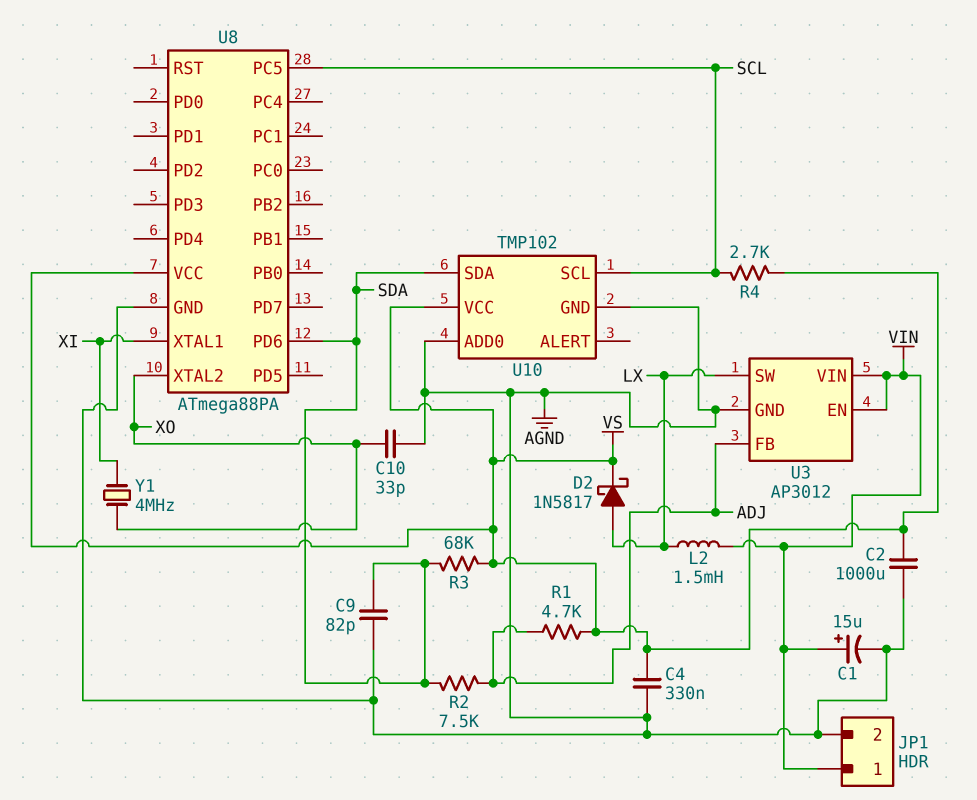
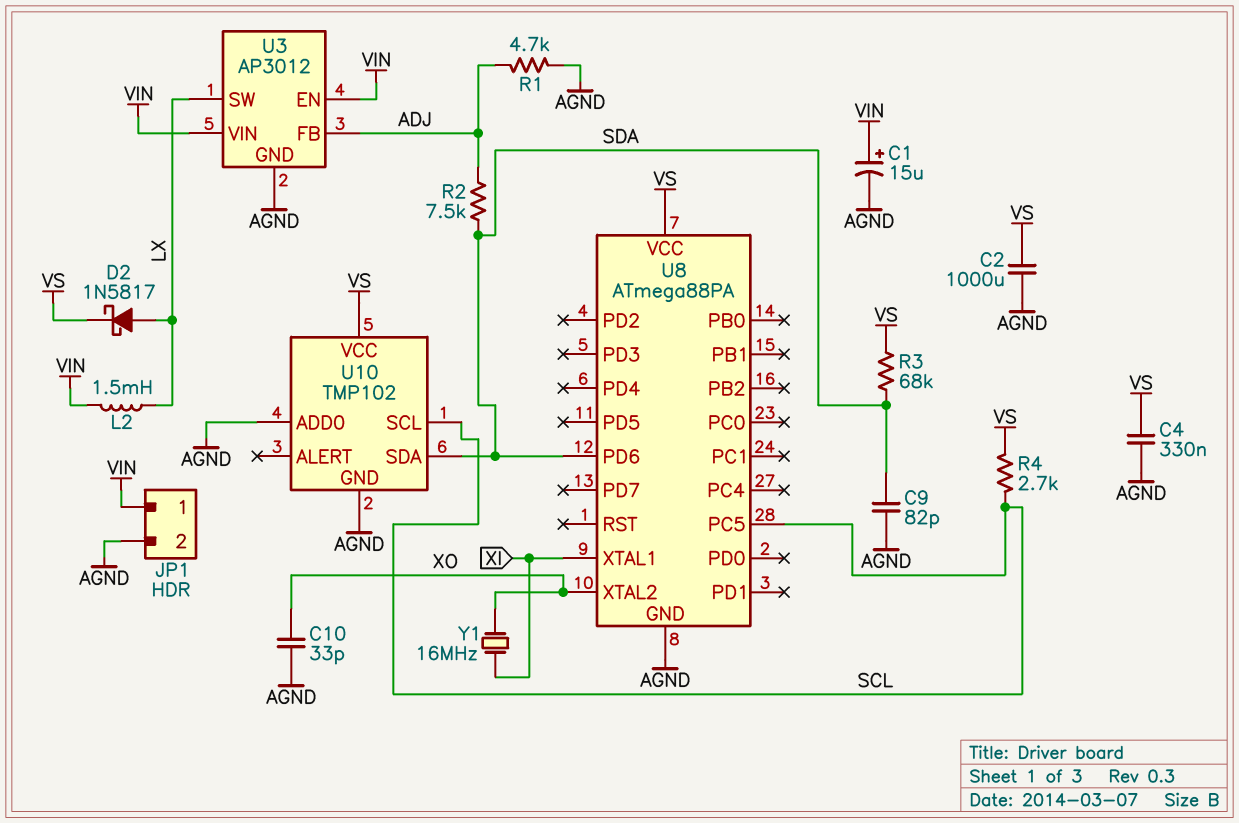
R1: 4.7k (ADJ, VS) -> 4.7k (ADJ, AGND)
Y1: 4MHz (XI, XO) -> 16MHz (XI, XO)

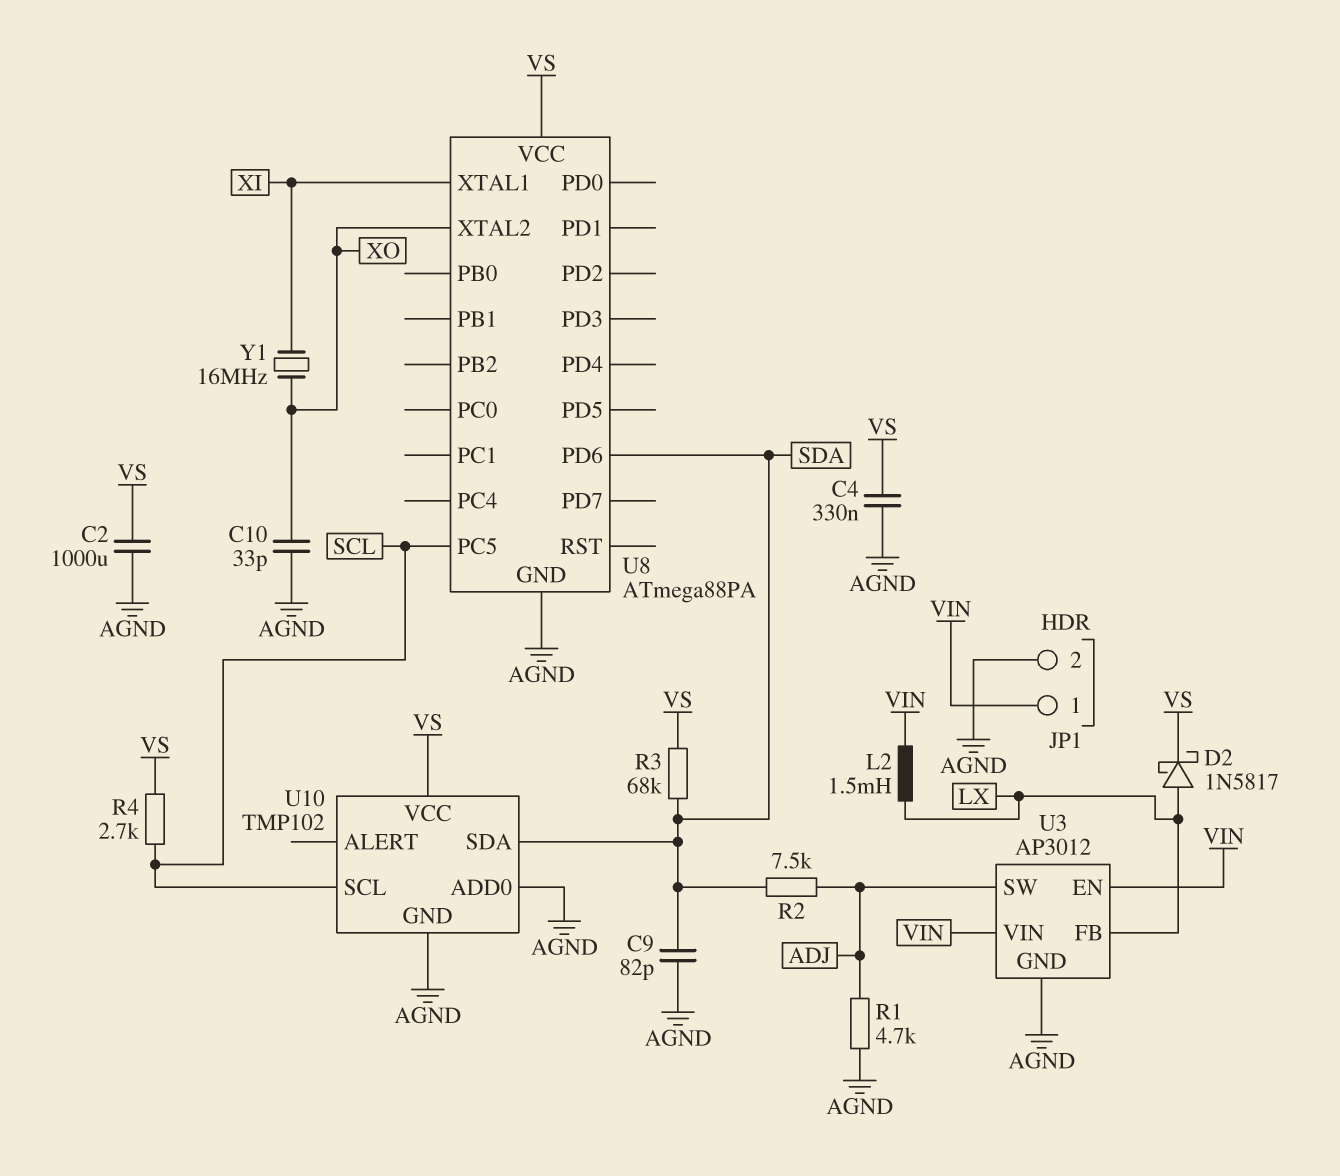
C1: 15uF (plus VIN, minus AGND) -> none
U3 pin FB: ADJ -> LX
U3 pin SW: LX -> ADJ

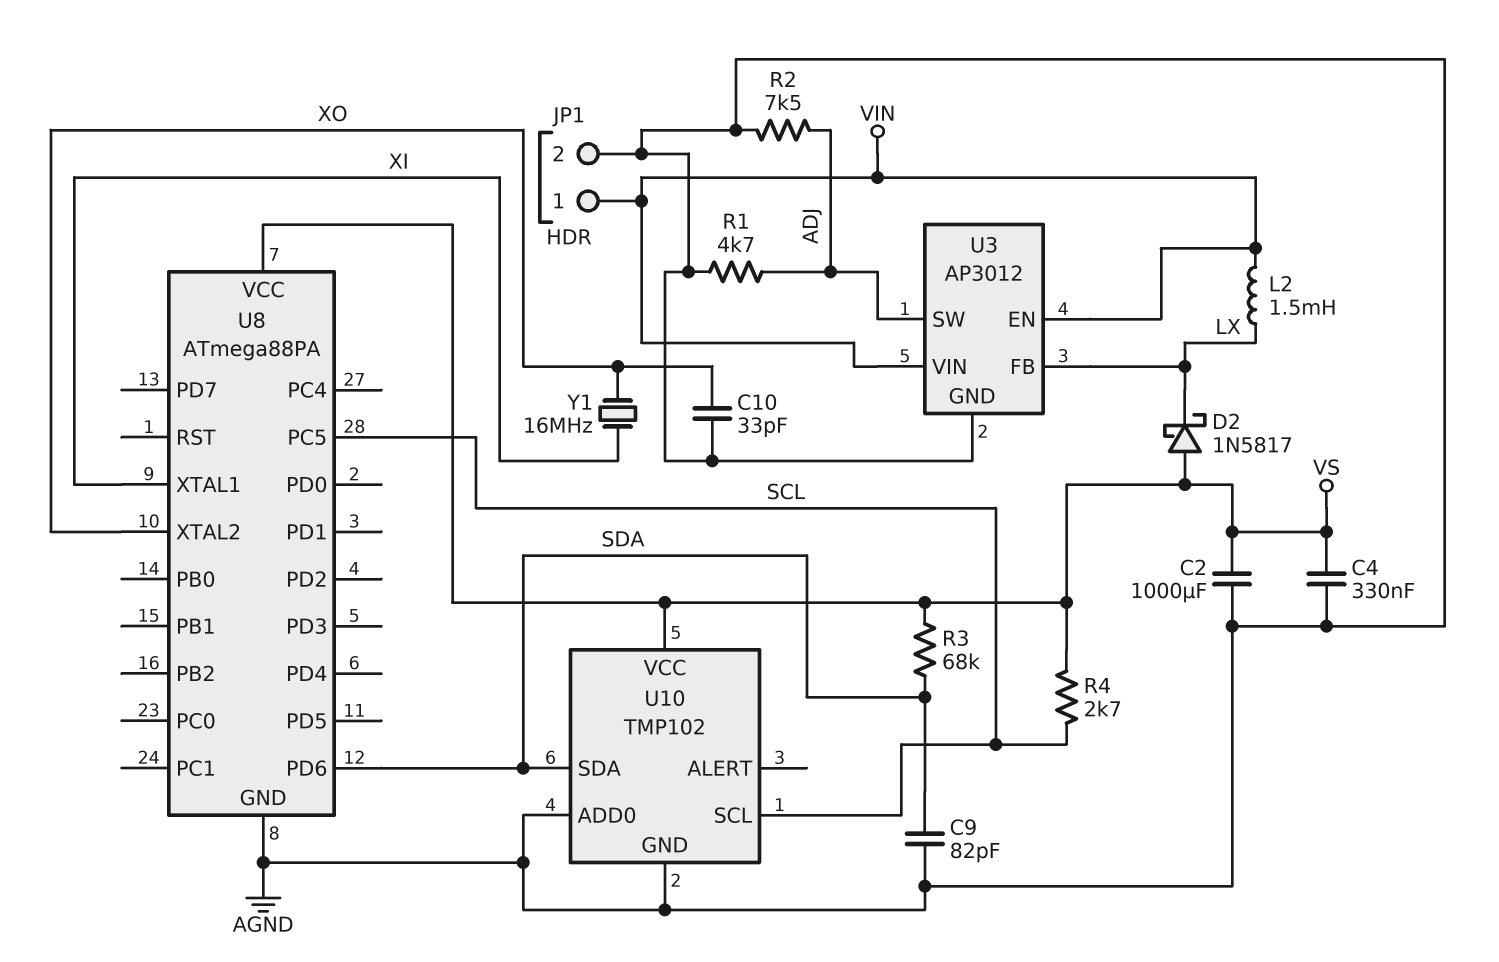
D2: schottky 1N5817 (A LX, K VS) -> schottky 1N5817 (A VS, K LX)
R2: 7.5k (ADJ, SDA) -> 7.5k (ADJ, AGND)

